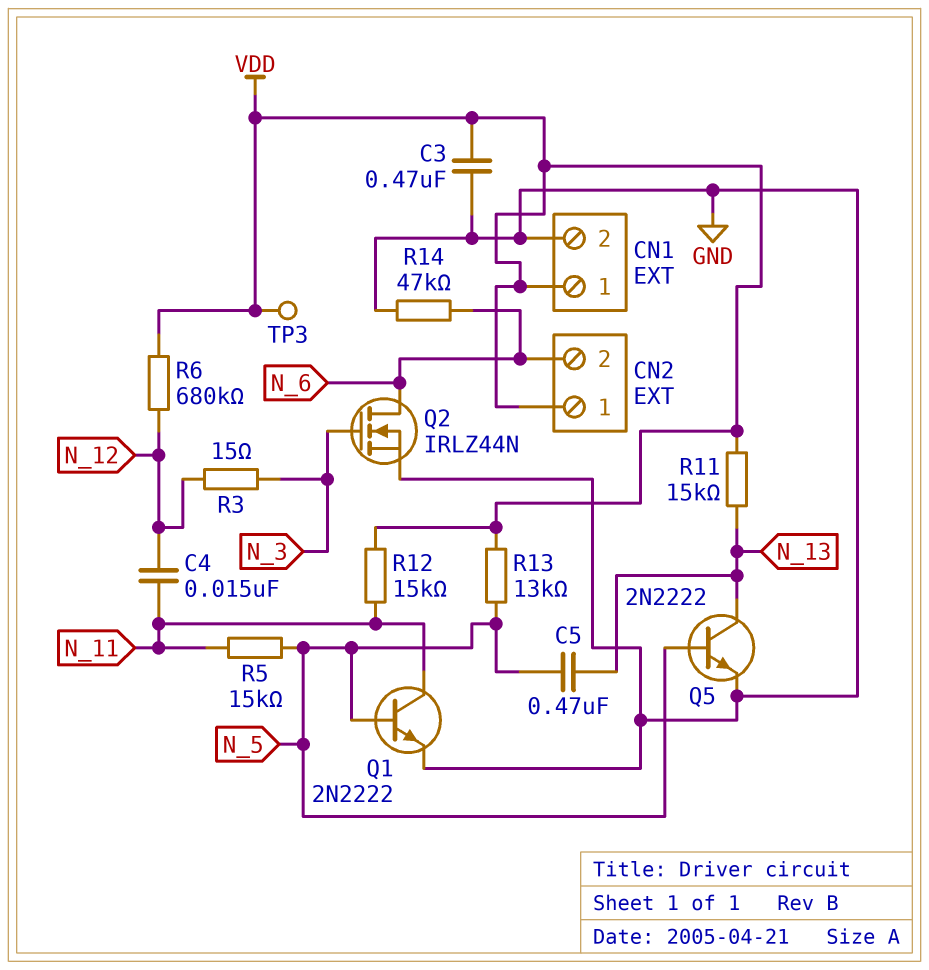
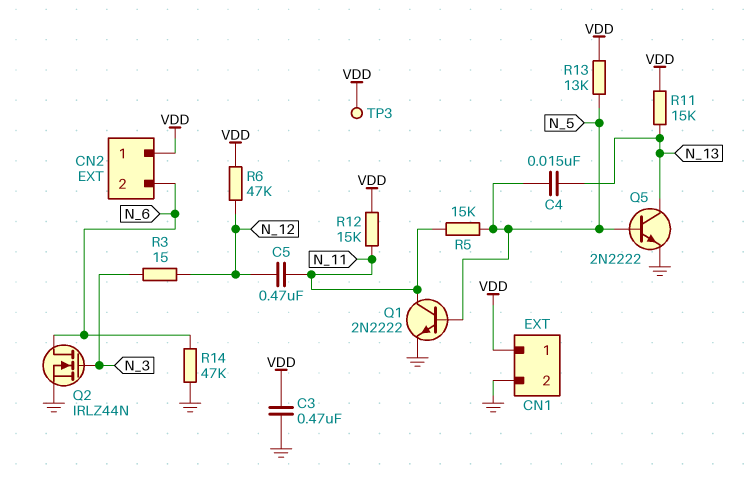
C4: 15nF (N_11, N_12) -> 15nF (N_5, N_13)
C5: 470nF (N_5, N_13) -> 470nF (N_11, N_12)
R6: 680k (N_12, VDD) -> 47k (N_12, VDD)

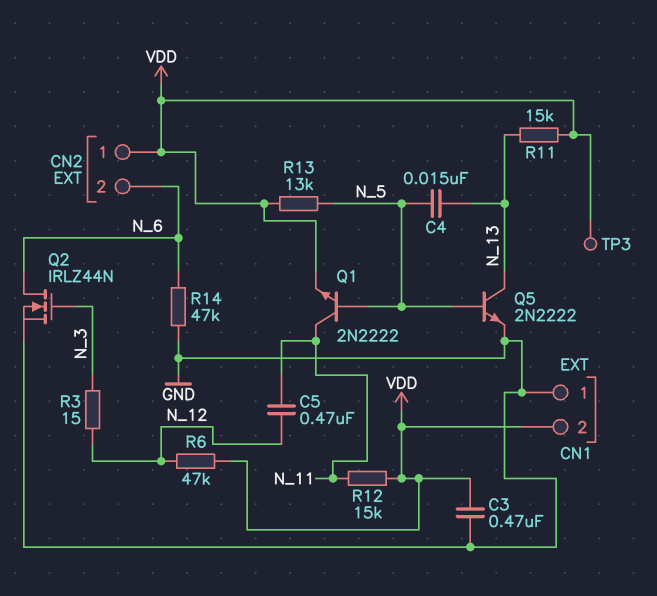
CN1 pin 1: VDD -> GND
CN1 pin 2: GND -> VDD
Q1: NPN 2N2222 (B N_5, C N_11, E GND) -> NPN 2N2222 (B N_5, C N_11, E VDD)
R5: 15k (N_5, N_11) -> none

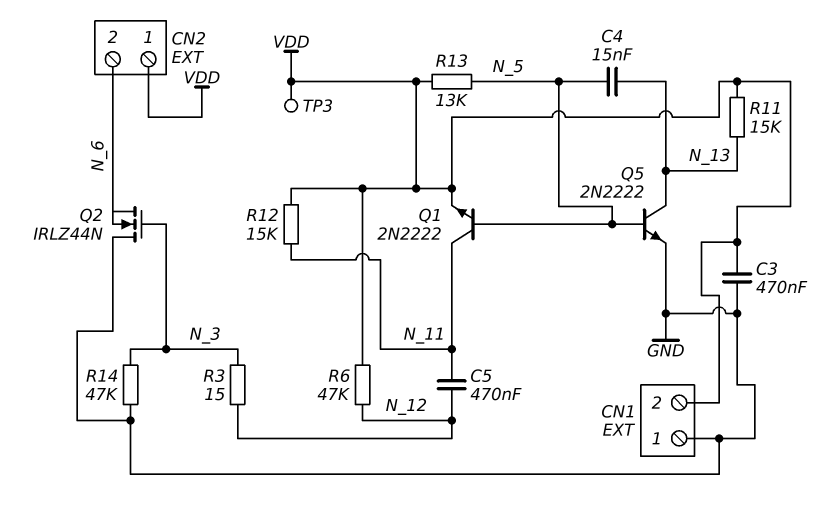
Q2: NMOS IRLZ44N (G N_3, D N_6, S GND) -> NMOS IRLZ44N (G N_3, D GND, S N_6)
R14: 47k (GND, N_6) -> 47k (GND, N_3)

